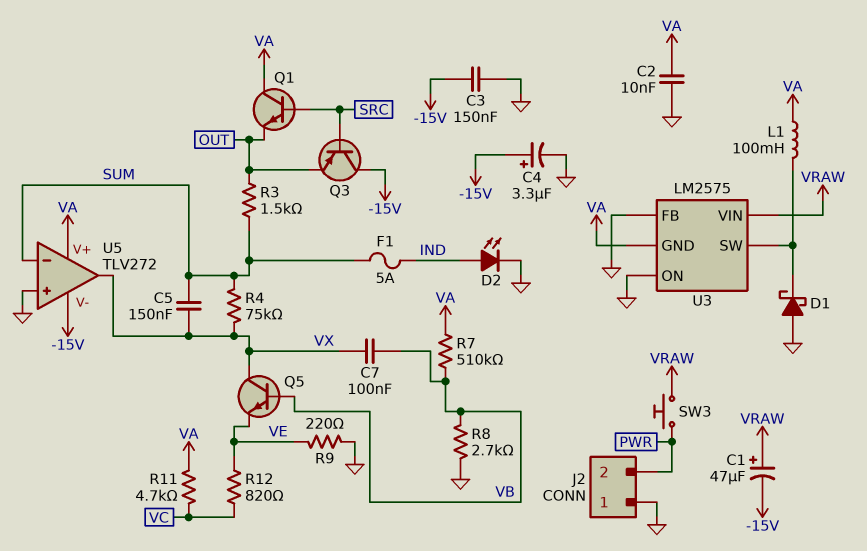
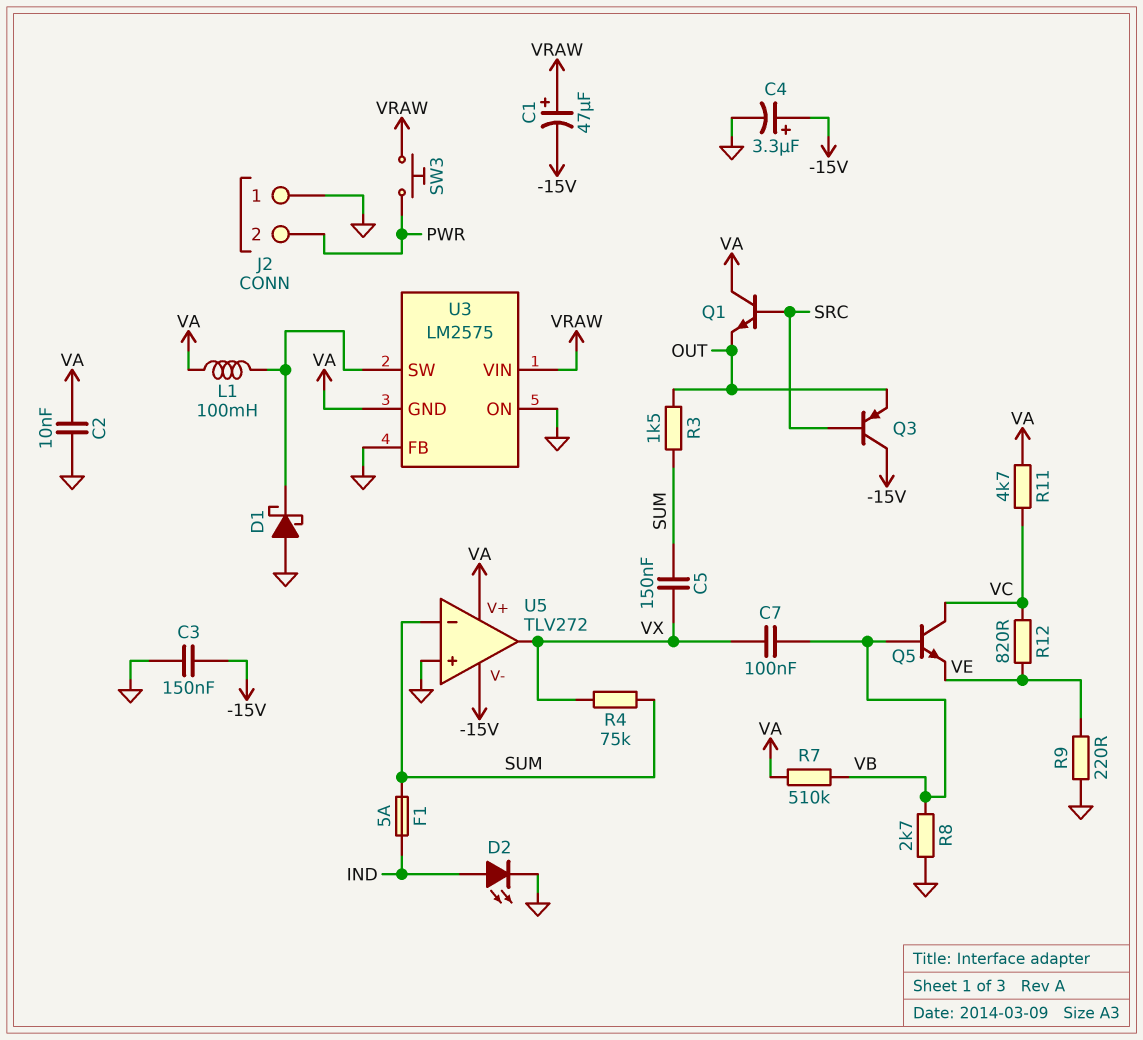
Q5: NPN (B VB, C VX, E VE) -> NPN (B VB, C VC, E VE)

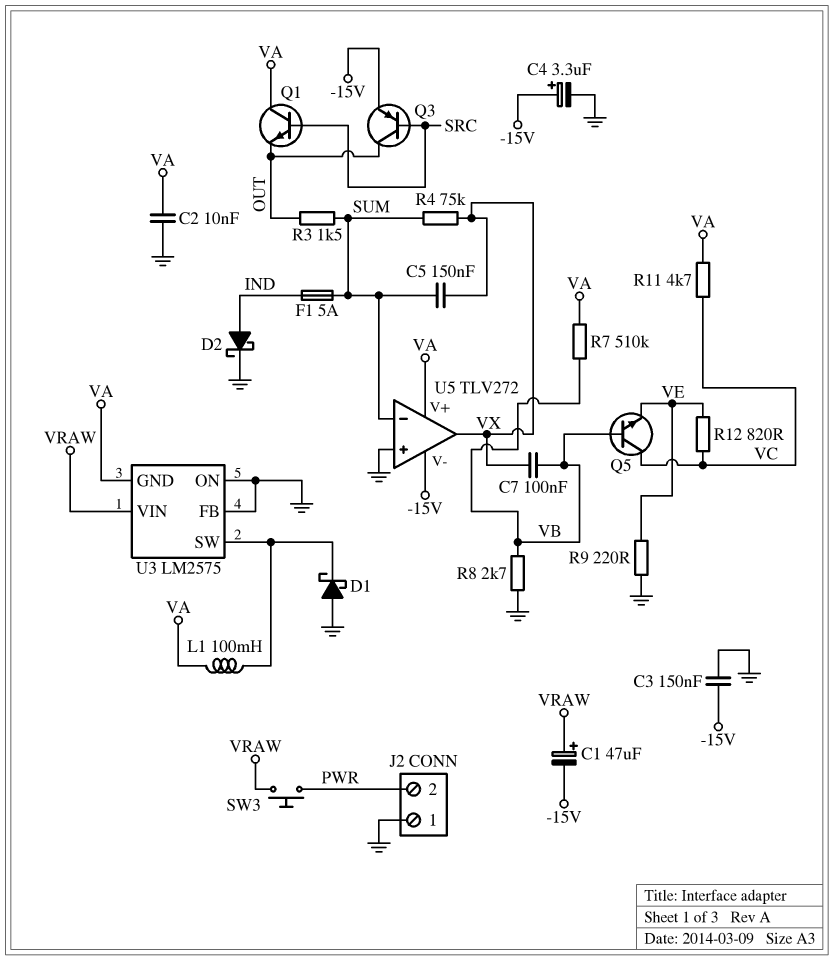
D2: LED (A IND, K GND) -> schottky (A IND, K GND)
Q3: PNP (B SRC, C -15V, E OUT) -> PNP (B SRC, C OUT, E -15V)

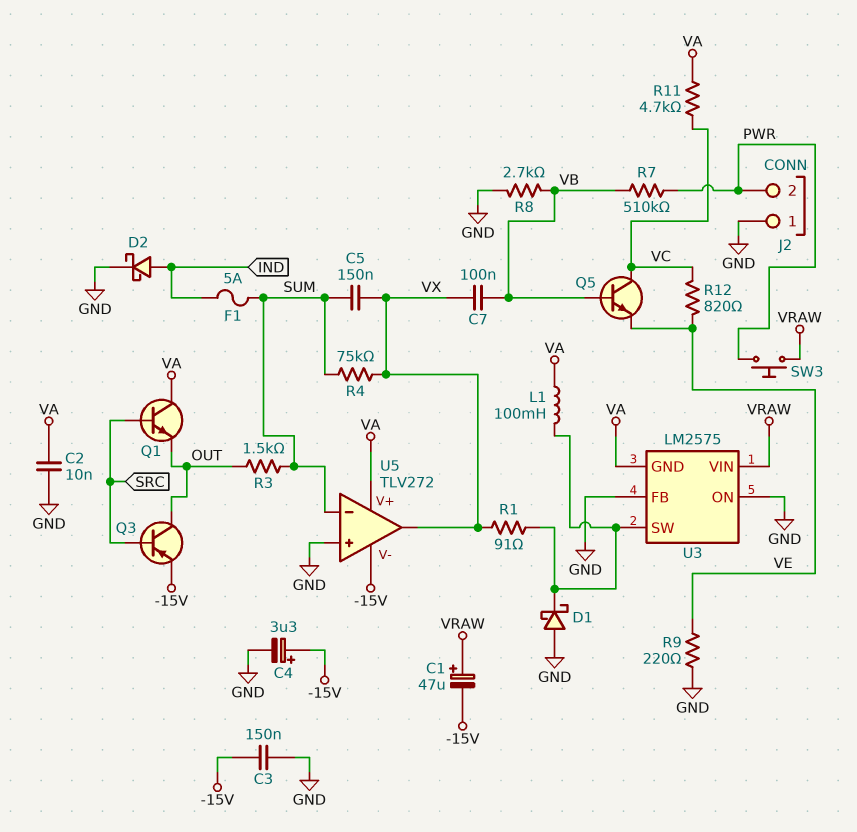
R1: none -> 91 (U3/SW, VX)
R7: 510k (VA, VB) -> 510k (PWR, VB)

